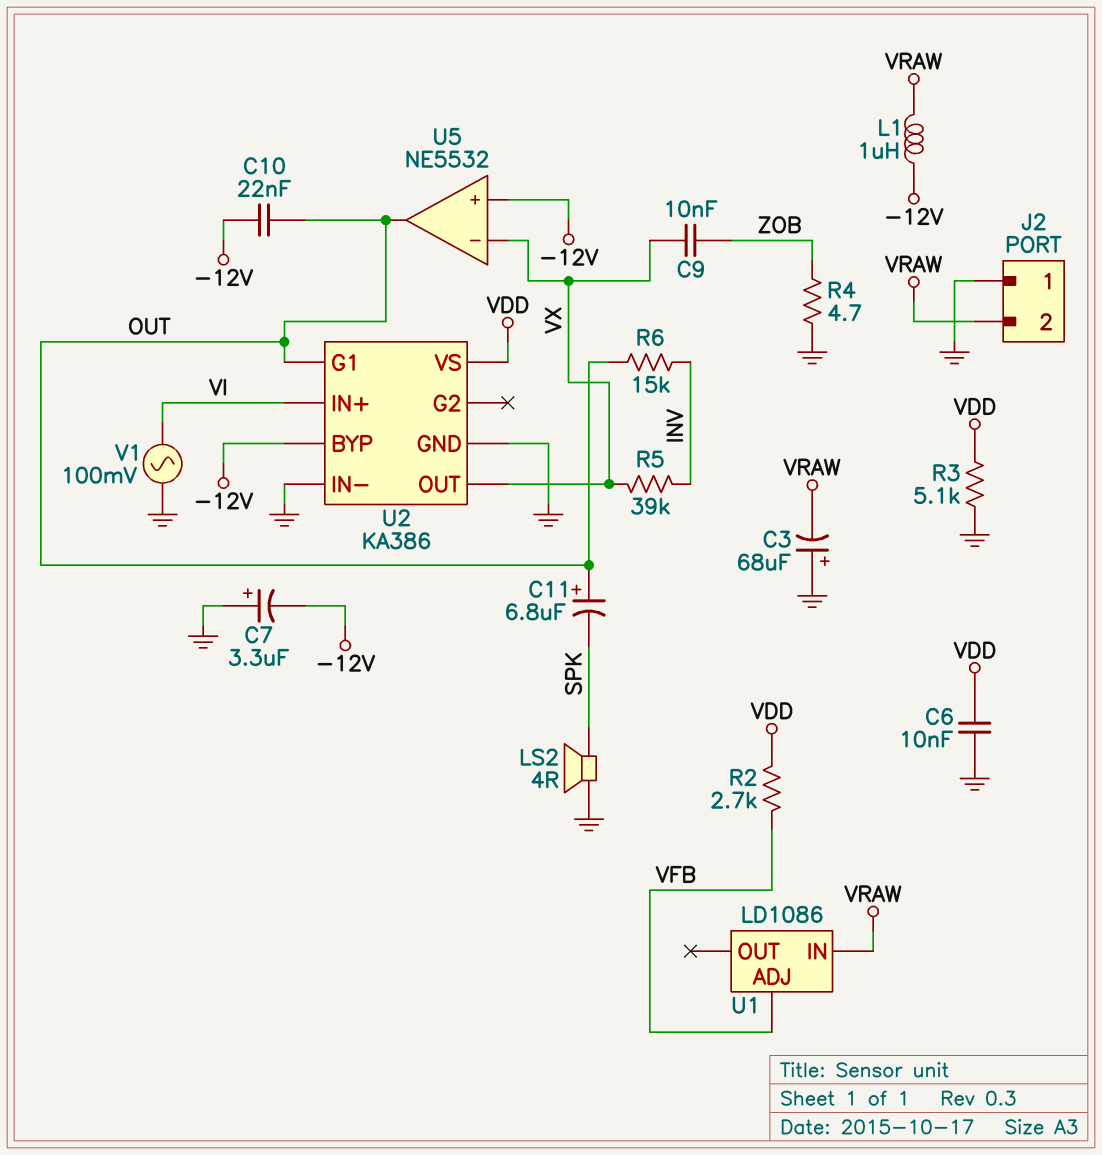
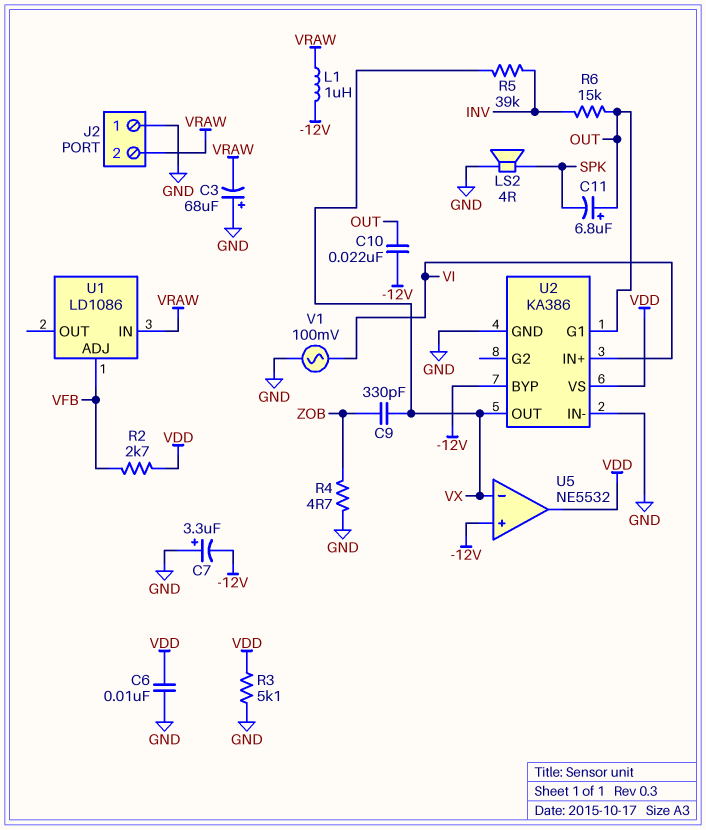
C9: 10nF (VX, ZOB) -> 330pF (VX, ZOB)
U5 pin out: OUT -> VDD

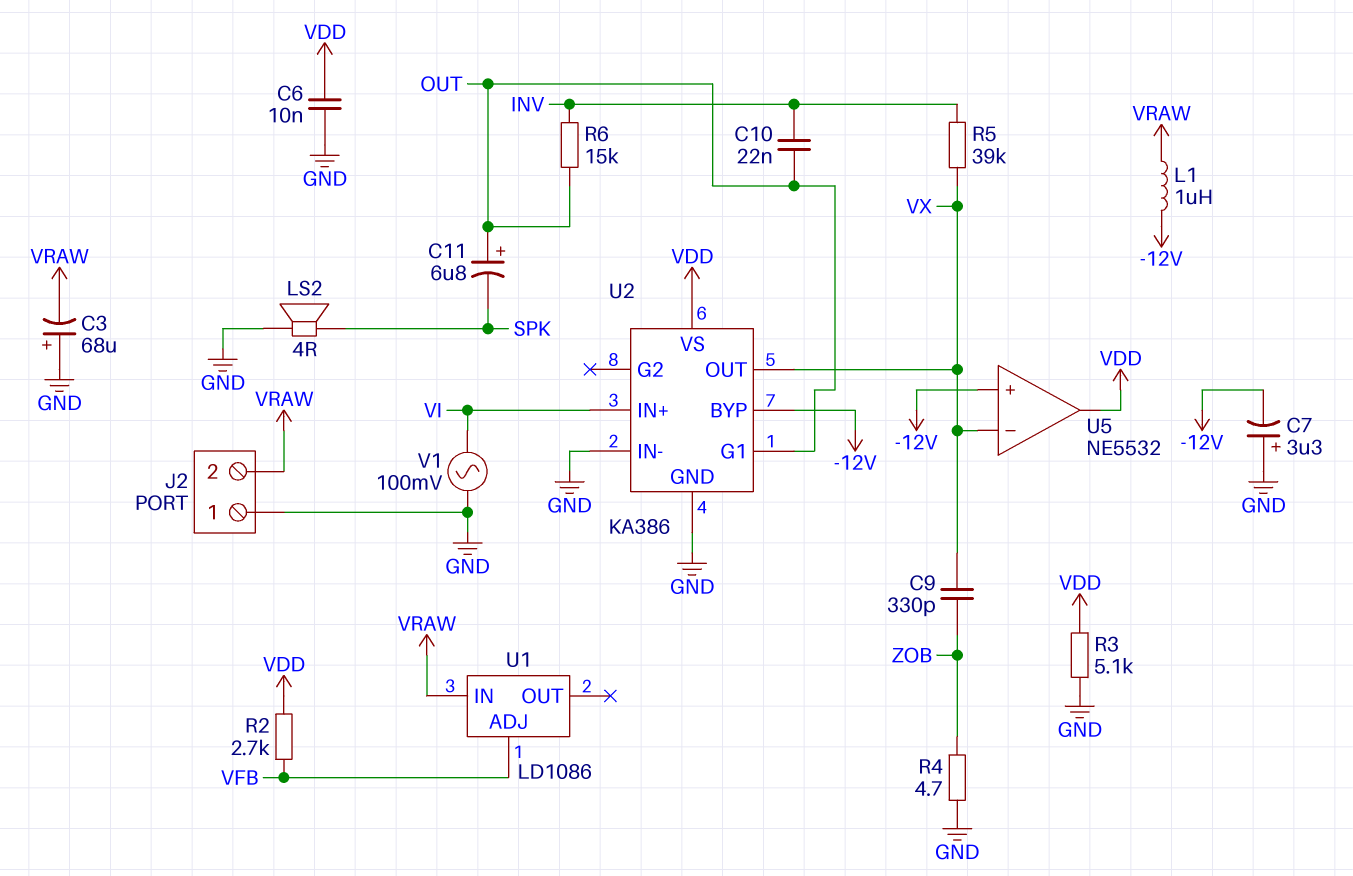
C10: 22nF (-12V, OUT) -> 22nF (INV, OUT)

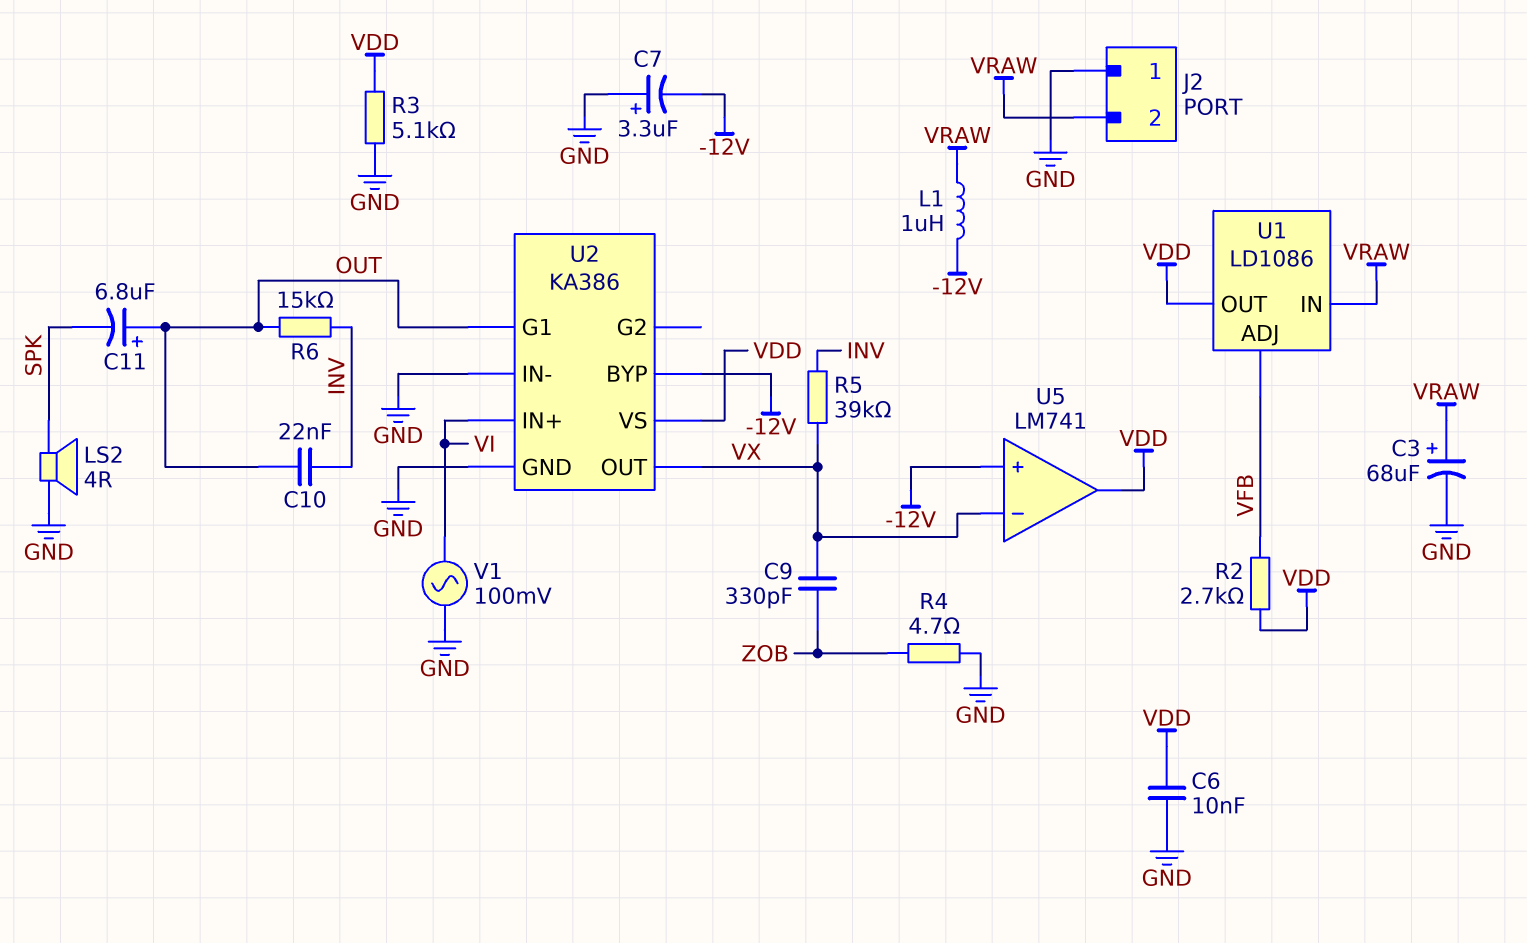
C3: 68uF (plus GND, minus VRAW) -> 68uF (plus VRAW, minus GND)
U1 pin OUT: none -> VDD
U5: NE5532 -> LM741

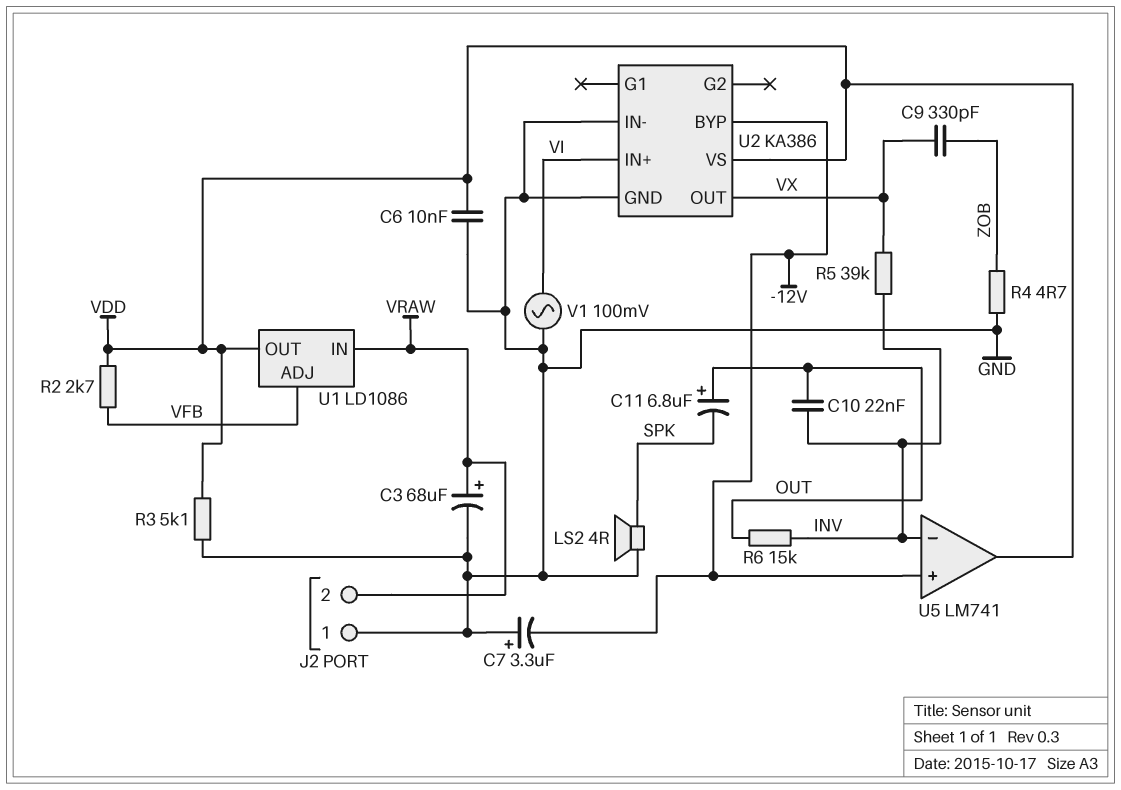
L1: 1uH (-12V, VRAW) -> none
U2 pin G1: OUT -> none
U5 pin in-: VX -> INV

